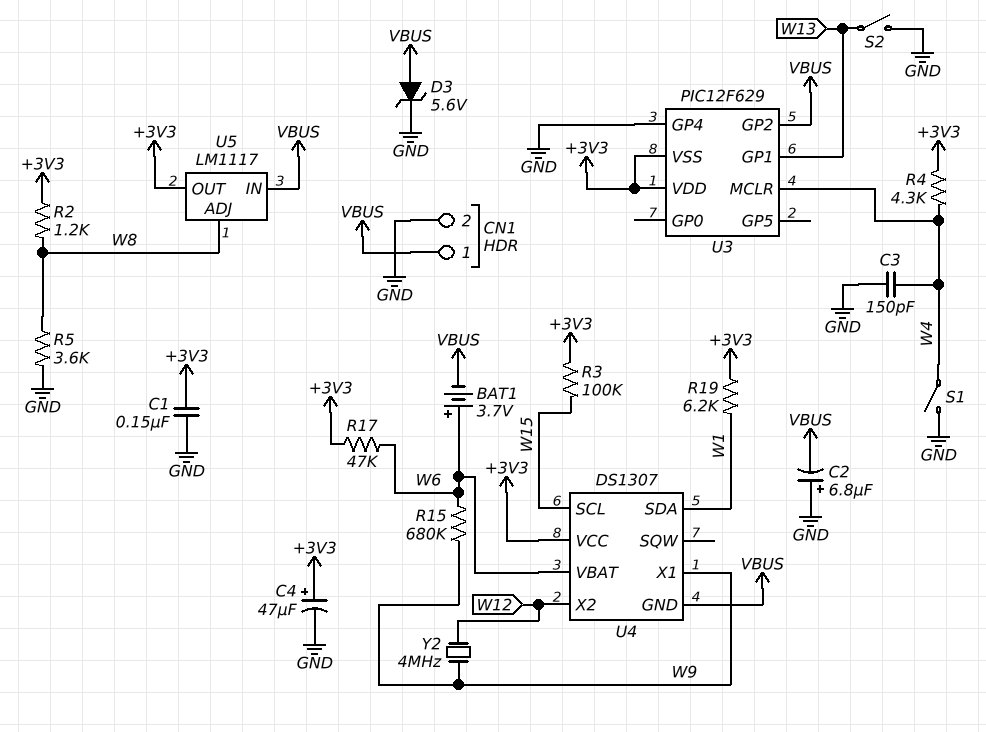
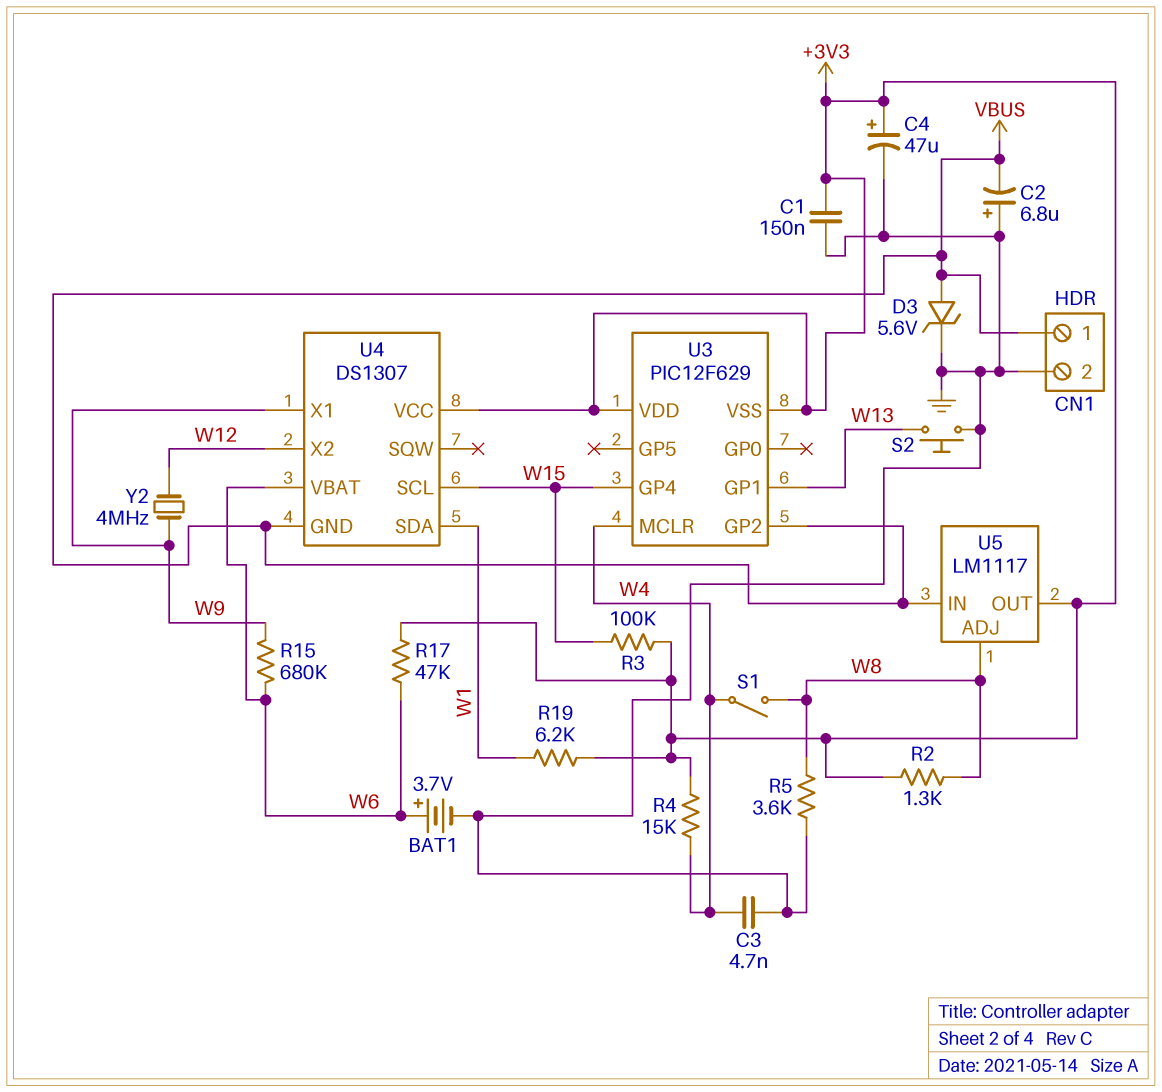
BAT1: 3.7V (plus W6, minus VBUS) -> 3.7V (plus W6, minus GND)
C3: 150pF (GND, W4) -> 4.7nF (GND, W4)
R2: 1.2k (+3V3, W8) -> 1.3k (+3V3, W8)
R4: 4.3k (+3V3, W4) -> 15k (+3V3, W4)
S1: switch (GND, W4) -> switch (W4, W8)
S2: switch (GND, W13) -> button (GND, W13)
U3 pin GP4: GND -> W15

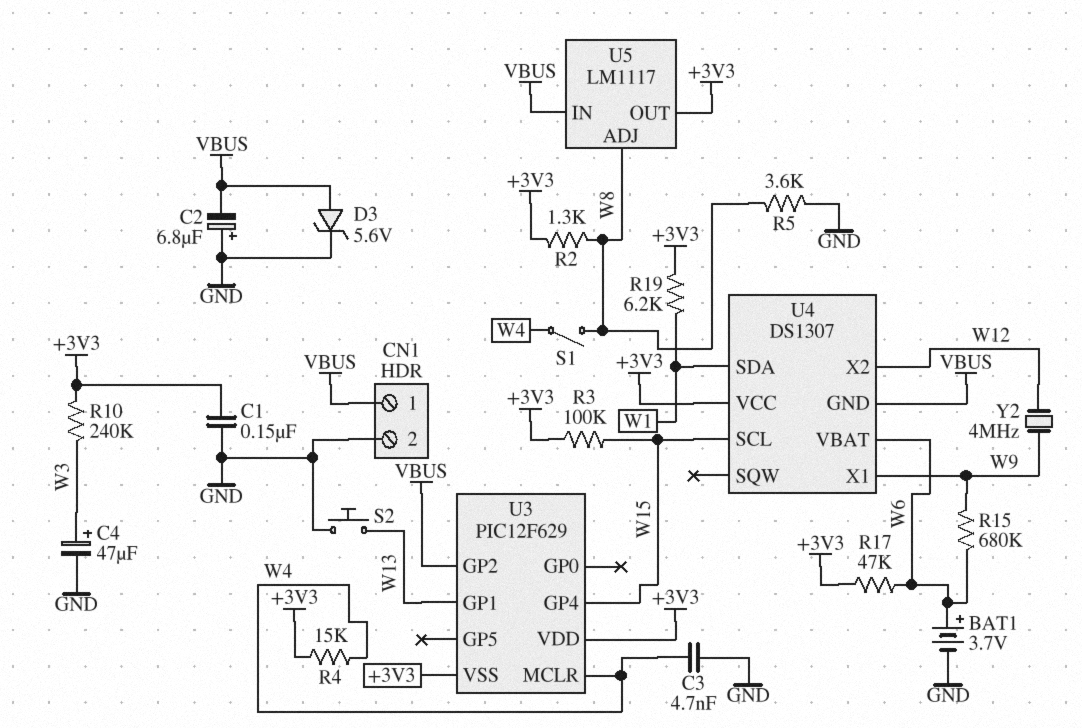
C4: 47uF (plus +3V3, minus GND) -> 47uF (plus W3, minus GND)
R10: none -> 240k (+3V3, W3)

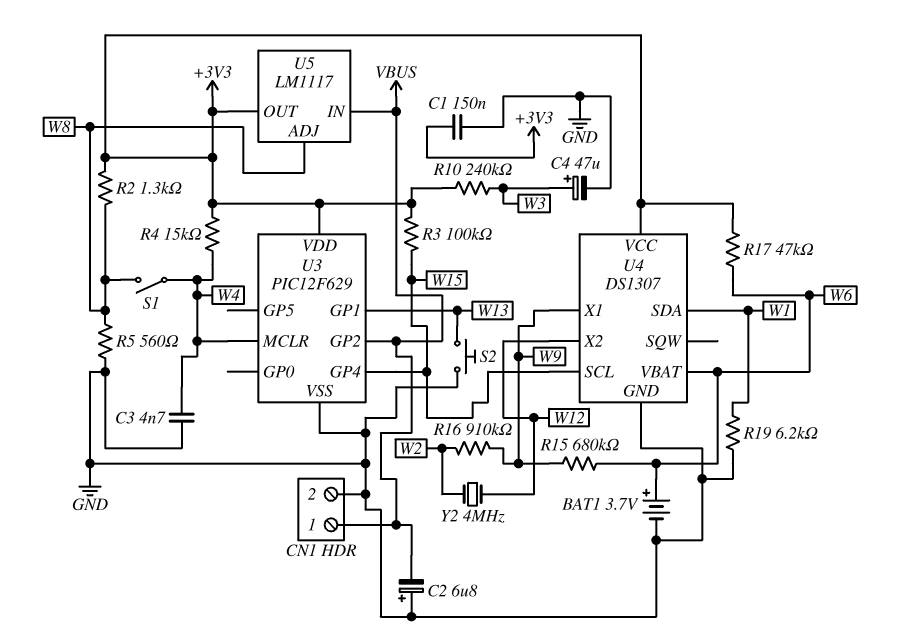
D3: zener 5.6V (A VBUS, K GND) -> none
R5: 3.6k (GND, W8) -> 560 (GND, W8)
R16: none -> 910k (W2, W9)
R19: 6.2k (+3V3, W1) -> 6.2k (GND, W1)
U3 pin VSS: +3V3 -> GND
U4 pin GND: VBUS -> GND
Y2: 4MHz (W9, W12) -> 4MHz (W2, W12)

